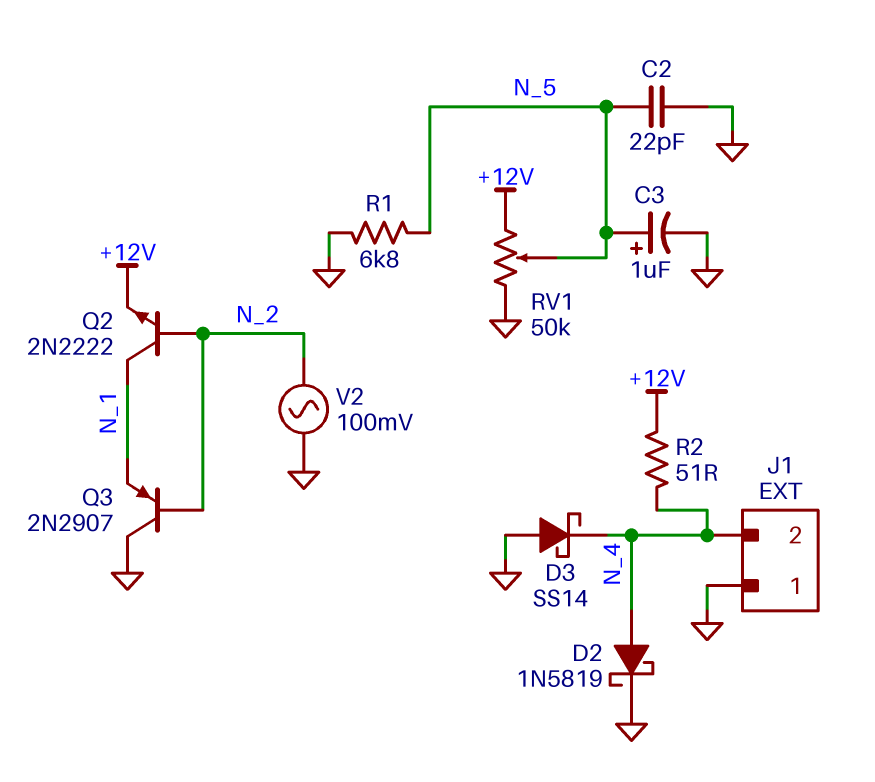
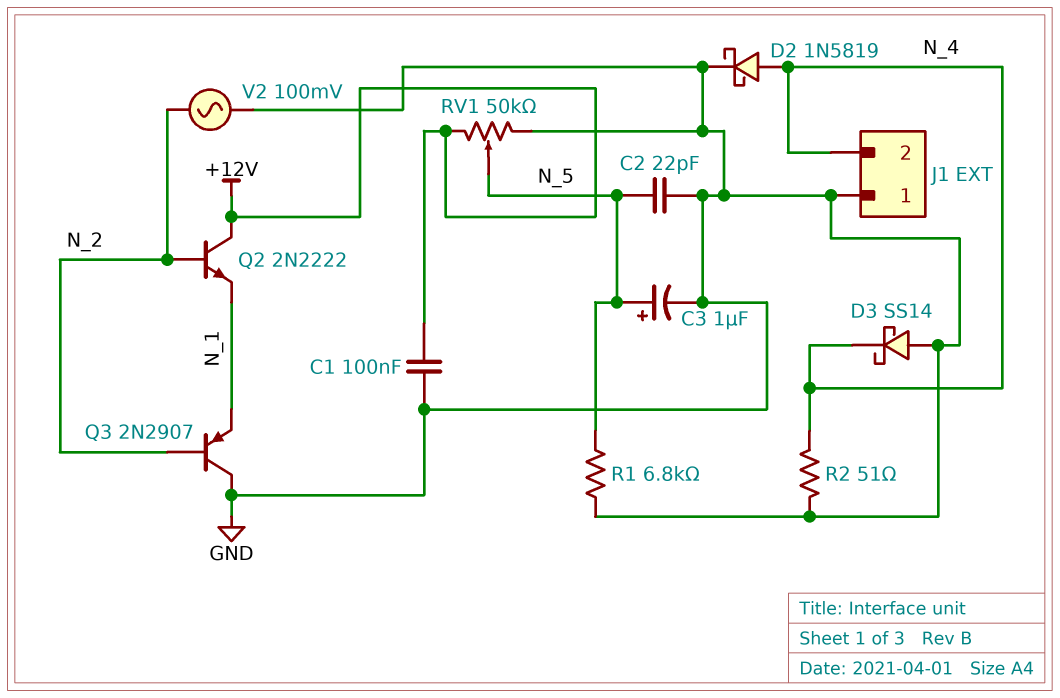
C1: none -> 100nF (+12V, GND)
Q2: NPN 2N2222 (B N_2, C N_1, E +12V) -> NPN 2N2222 (B N_2, C +12V, E N_1)
R2: 51 (+12V, N_4) -> 51 (GND, N_4)

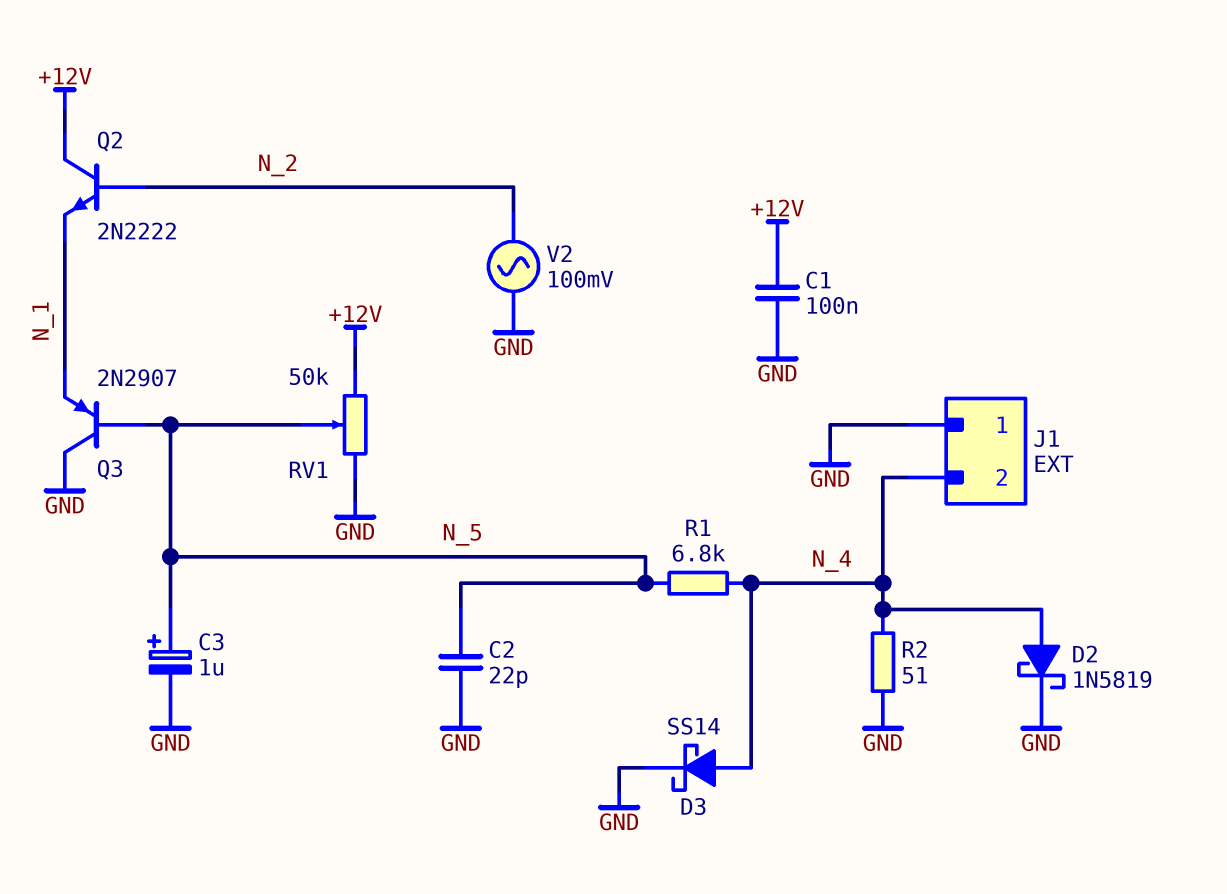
D3: schottky SS14 (A GND, K N_4) -> schottky SS14 (A N_4, K GND)
Q3: PNP 2N2907 (B N_2, C GND, E N_1) -> PNP 2N2907 (B N_5, C GND, E N_1)
R1: 6.8k (GND, N_5) -> 6.8k (N_4, N_5)

